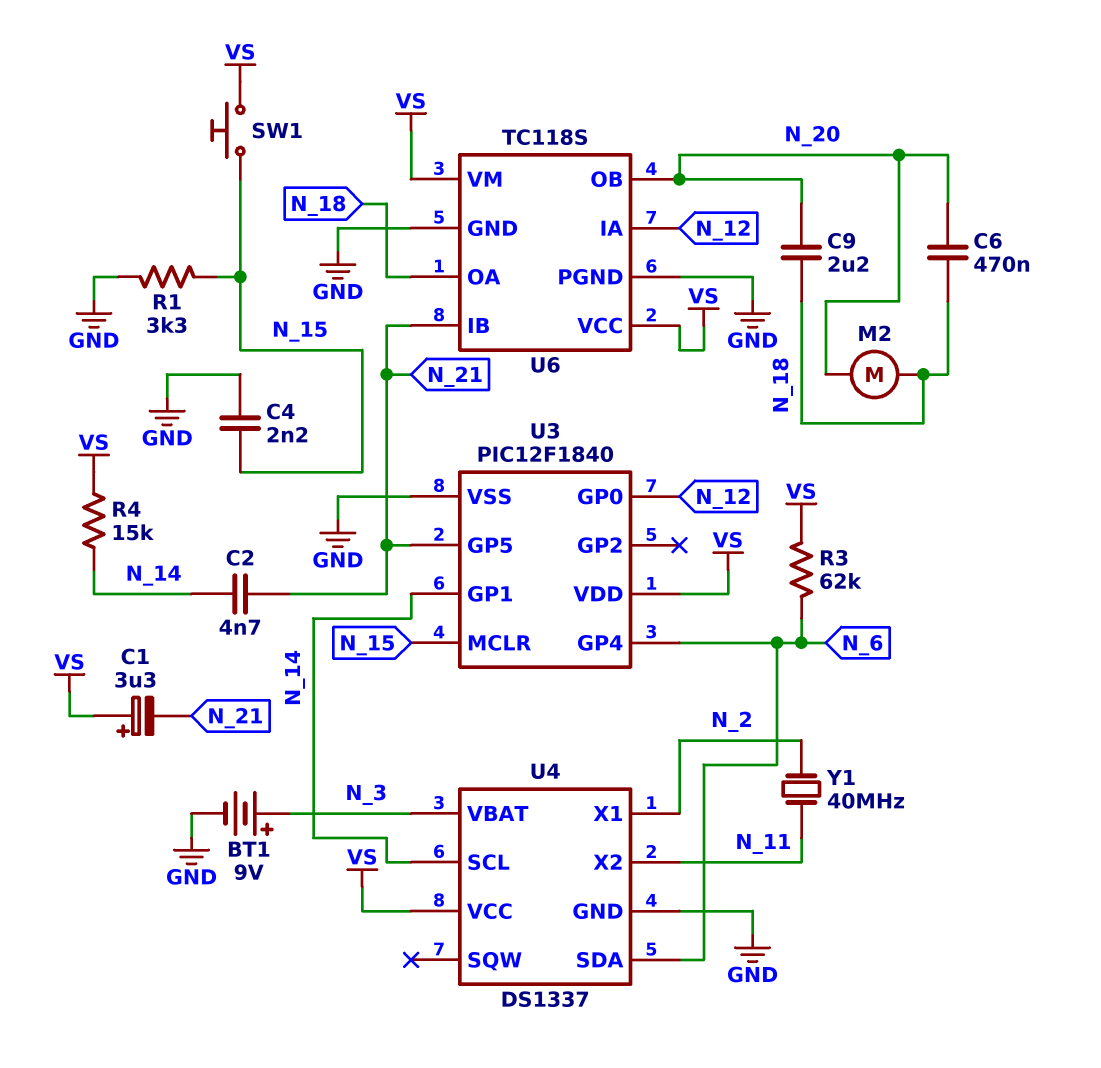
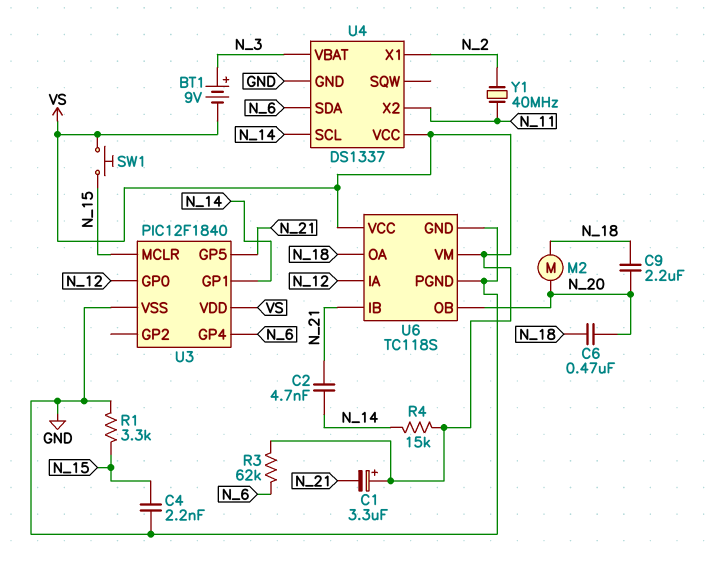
BT1: 9V (plus N_3, minus GND) -> 9V (plus N_3, minus VS)

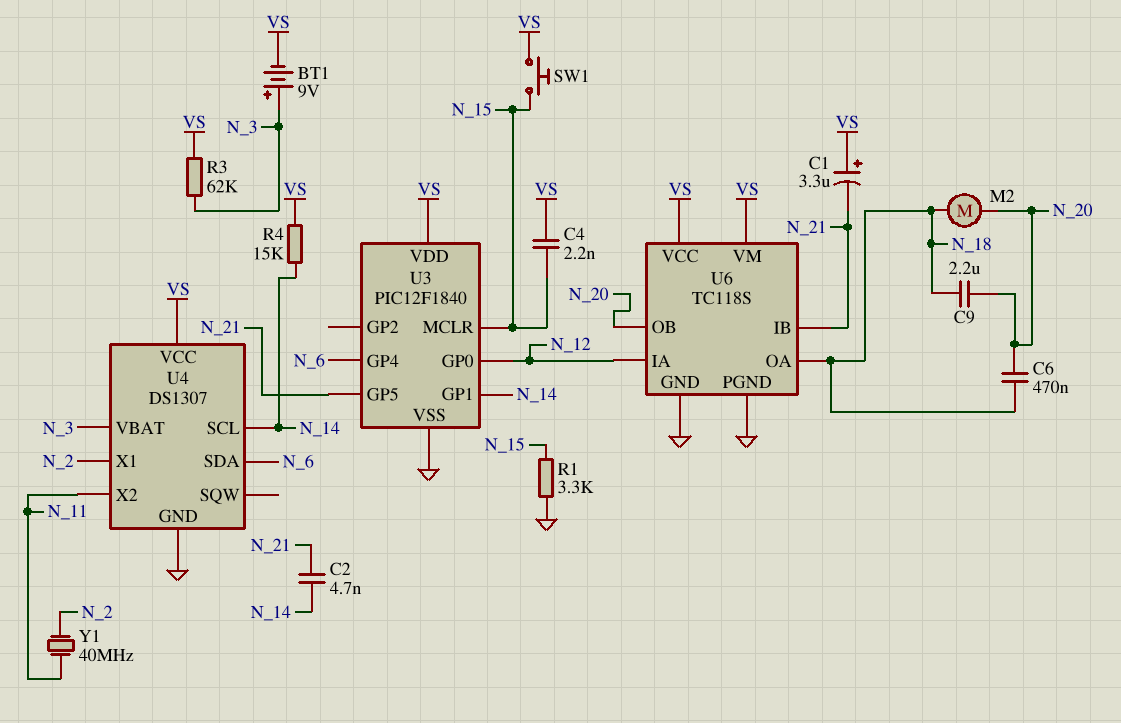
C4: 2.2nF (GND, N_15) -> 2.2nF (N_15, VS)
R3: 62k (N_6, VS) -> 62k (N_3, VS)
U4: DS1337 -> DS1307

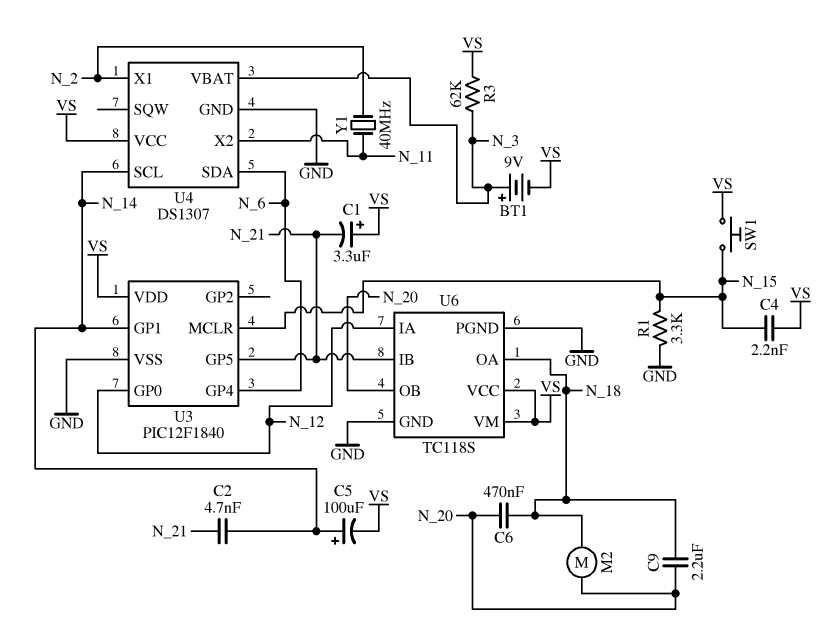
C5: none -> 100uF (plus N_14, minus VS)
R4: 15k (N_14, VS) -> none

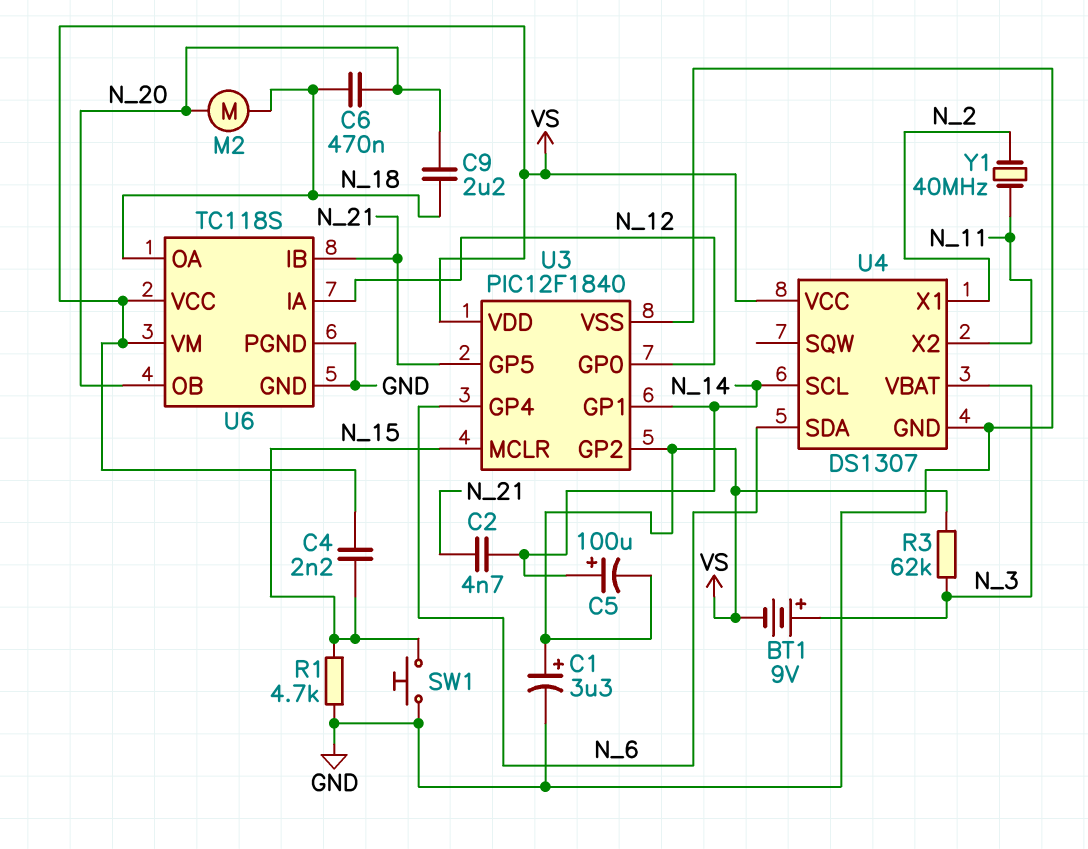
C1: 3.3uF (plus VS, minus N_21) -> 3.3uF (plus VS, minus GND)
R1: 3.3k (GND, N_15) -> 4.7k (GND, N_15)
SW1: button (N_15, VS) -> button (GND, N_15)
U3 pin GP2: none -> VS

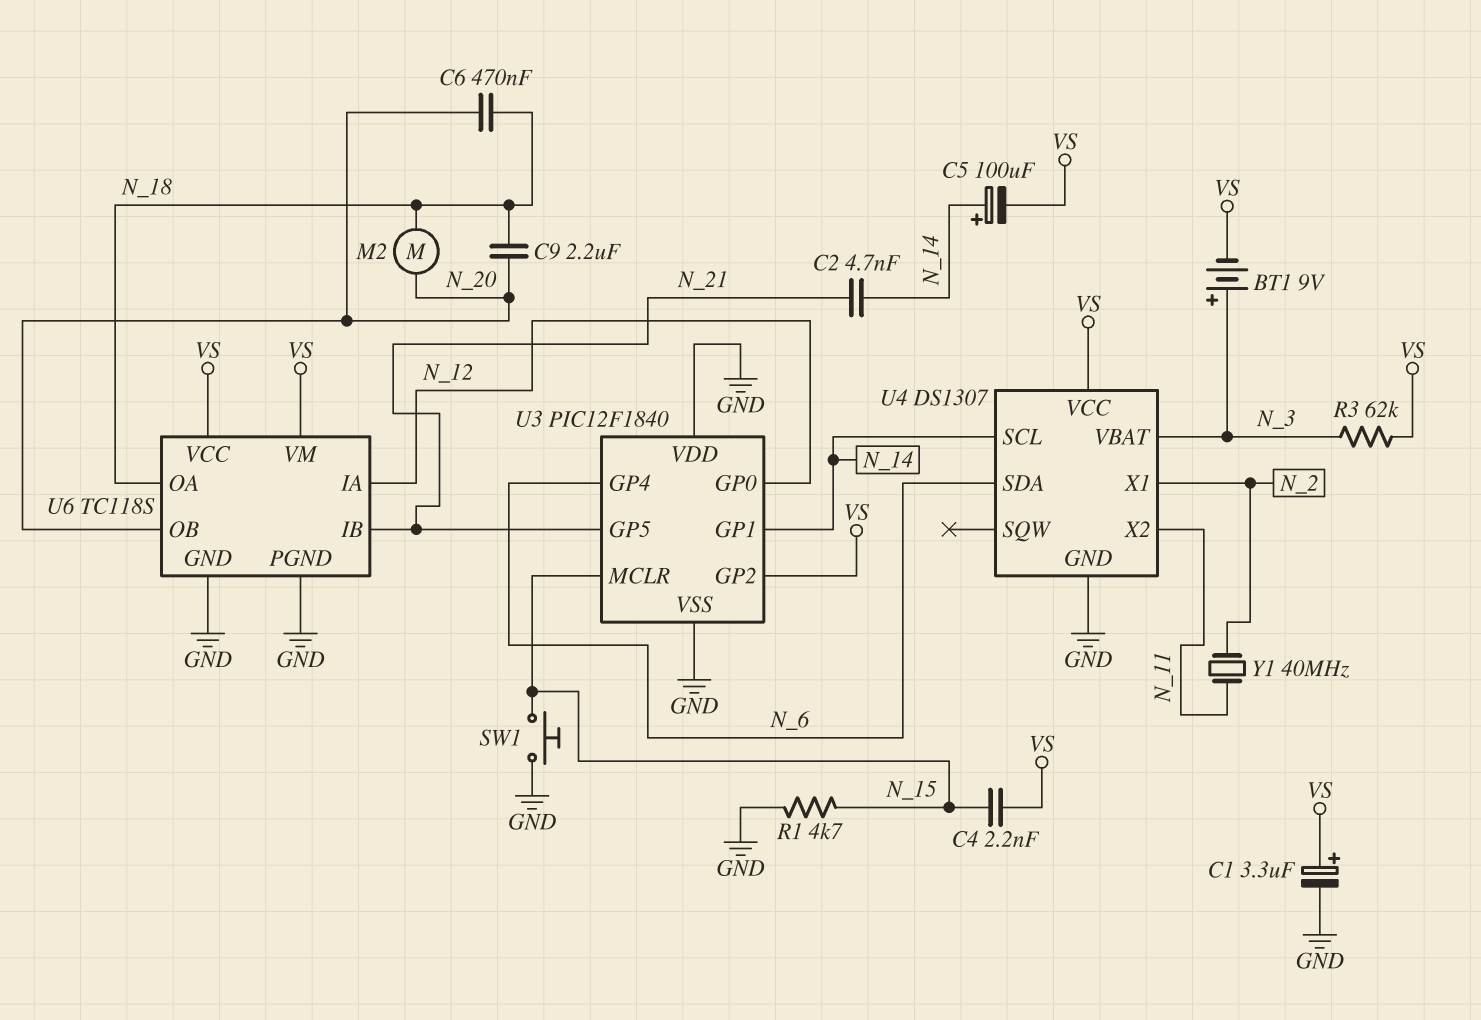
U3 pin VDD: VS -> GND

